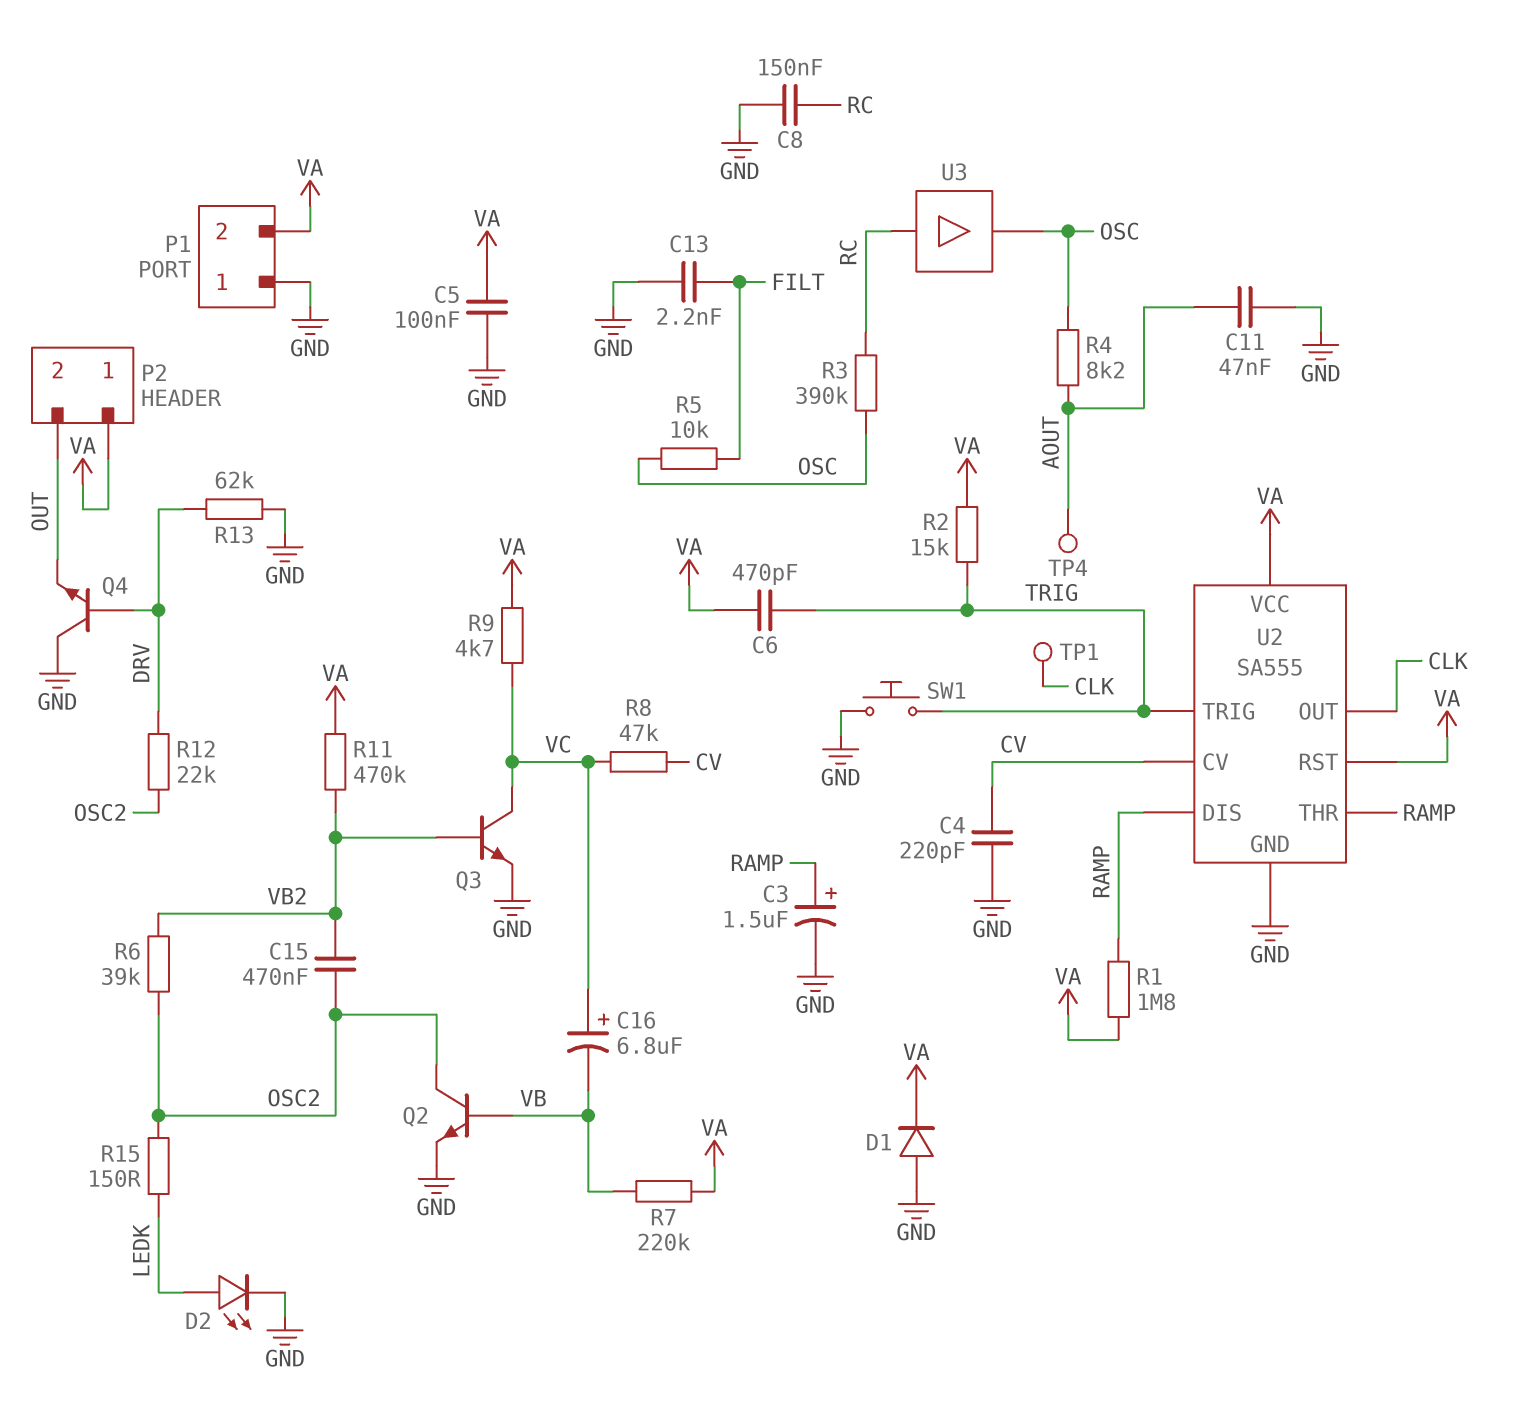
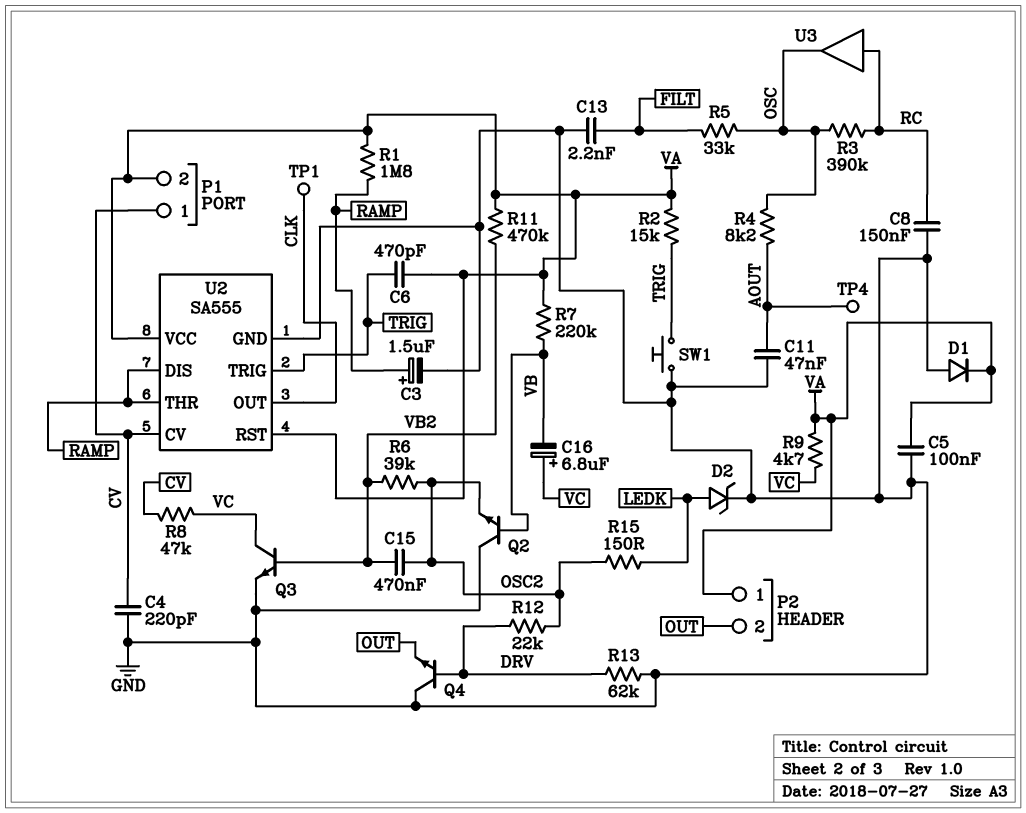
D2: LED (A LEDK, K GND) -> zener (A LEDK, K GND)
P1 pin 1: GND -> CV
Q2: NPN (B VB, C OSC2, E GND) -> NPN (B VB, C GND, E OSC2)
R5: 10k (FILT, OSC) -> 33k (FILT, OSC)

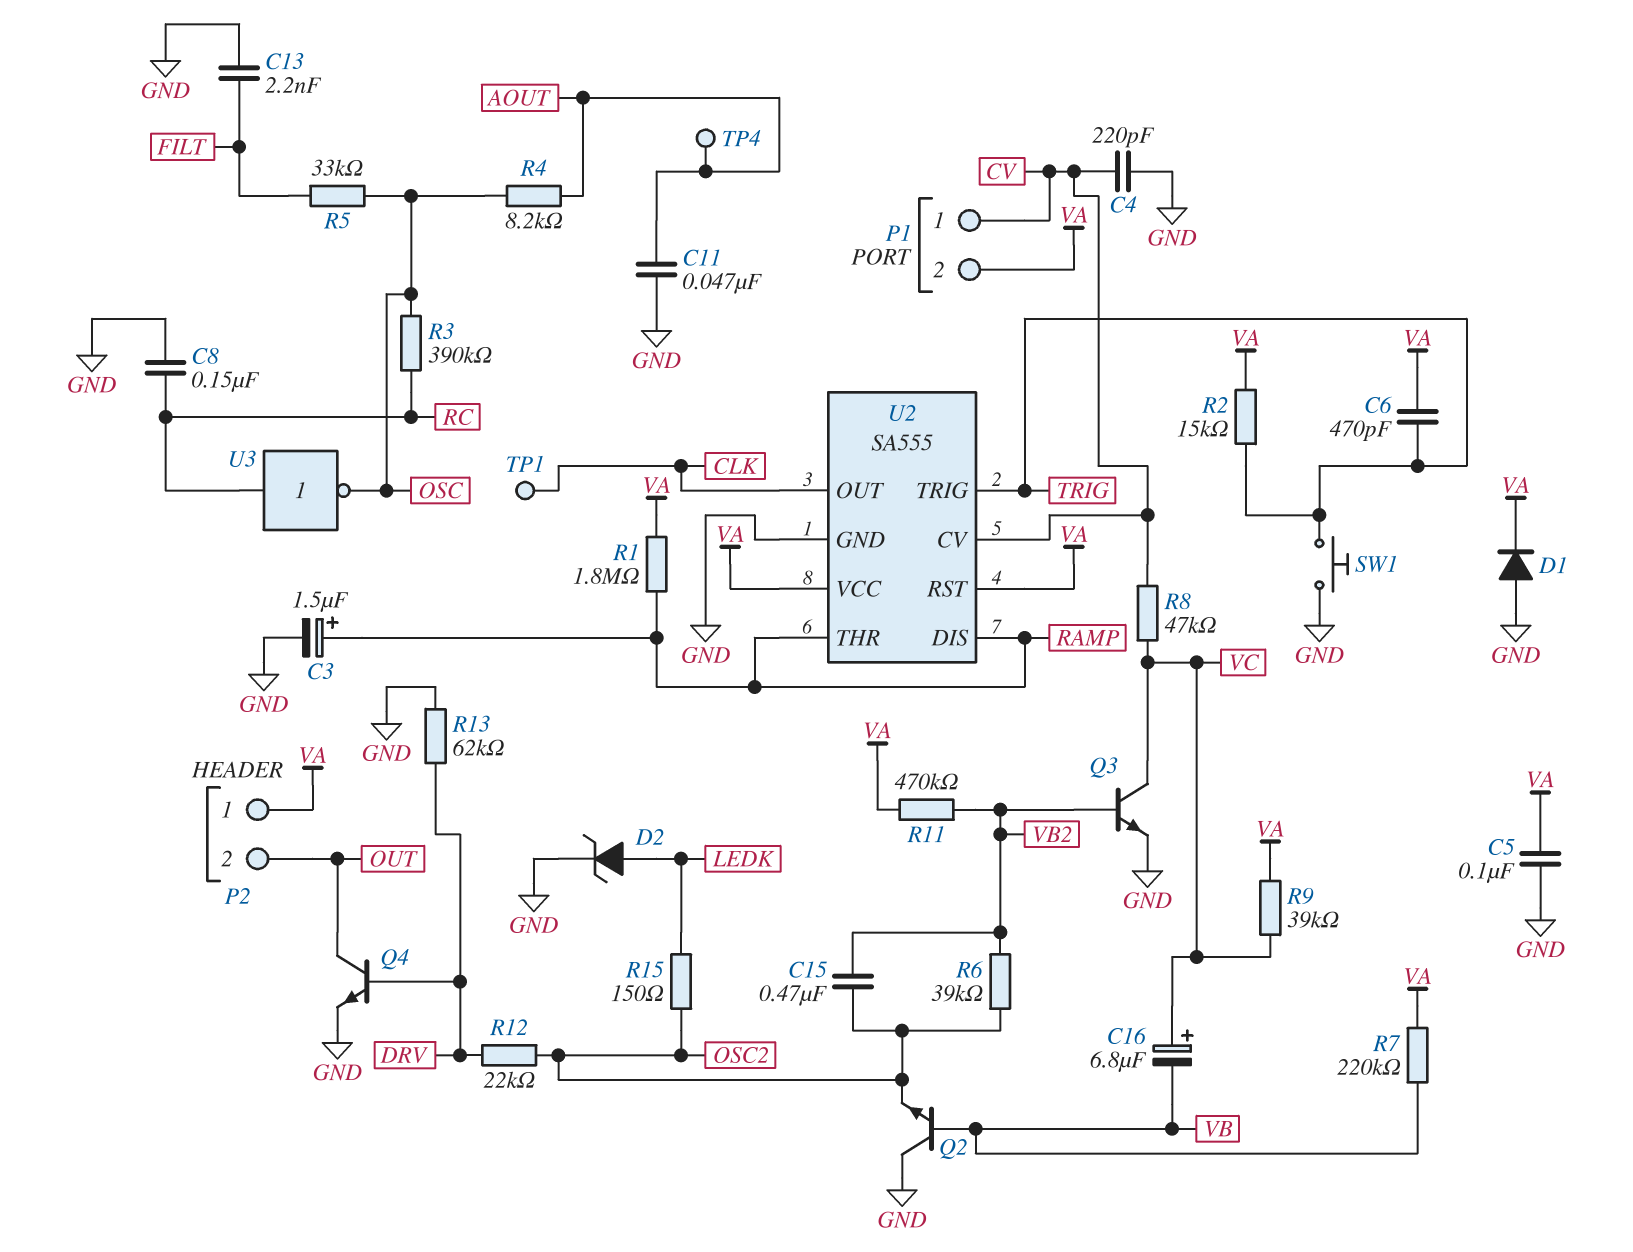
Q4: NPN (B DRV, C GND, E OUT) -> NPN (B DRV, C OUT, E GND)
R9: 4.7k (VA, VC) -> 39k (VA, VC)
U3: buffer (in RC, out OSC) -> NOT (in RC, out OSC)

